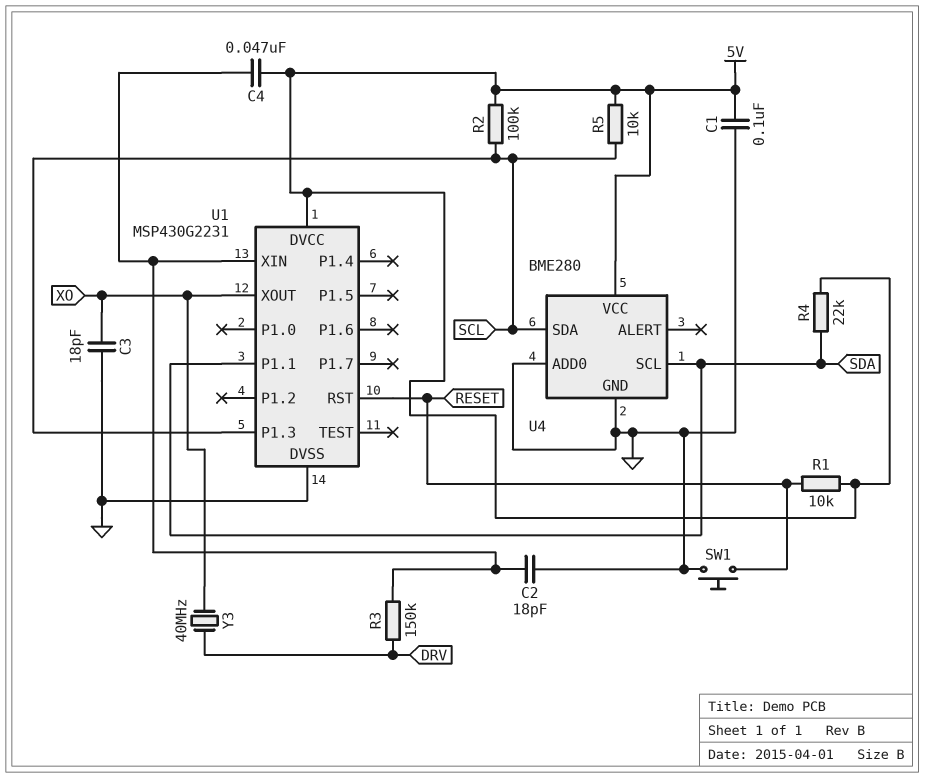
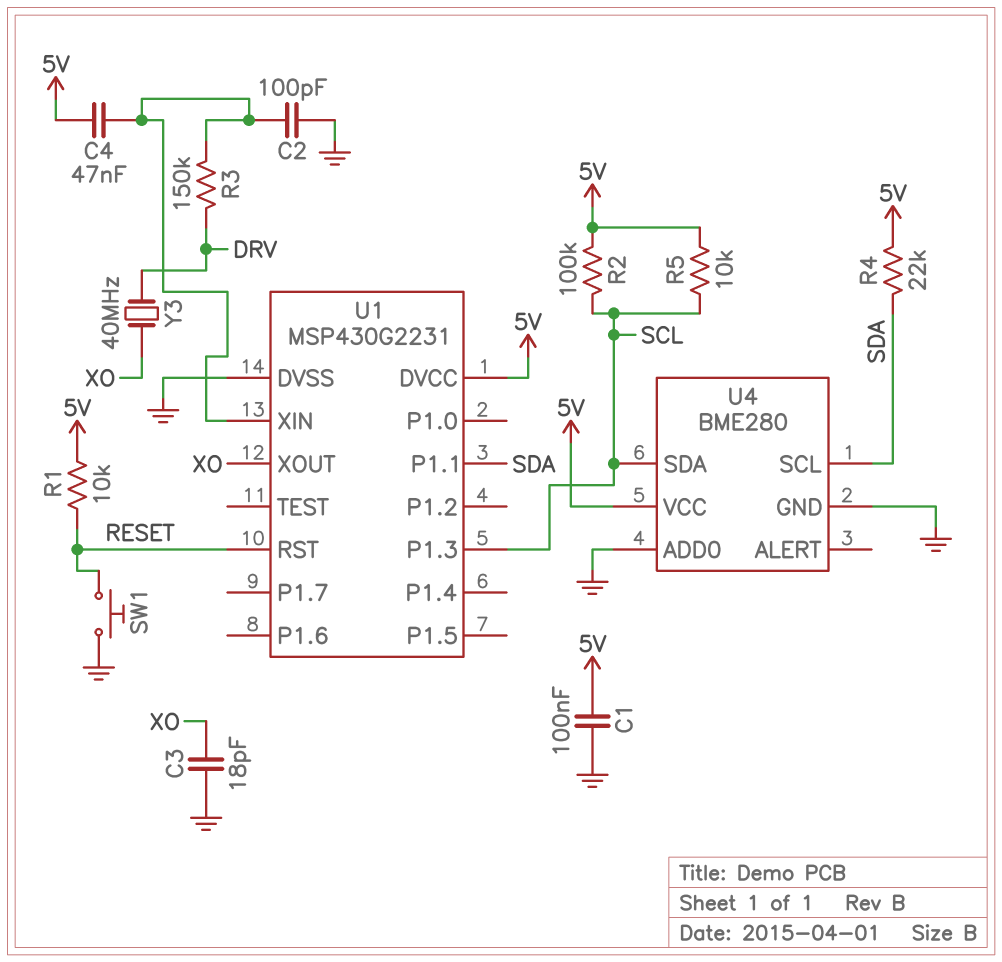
C2: 18pF (GND, U1/XIN) -> 100pF (GND, U1/XIN)

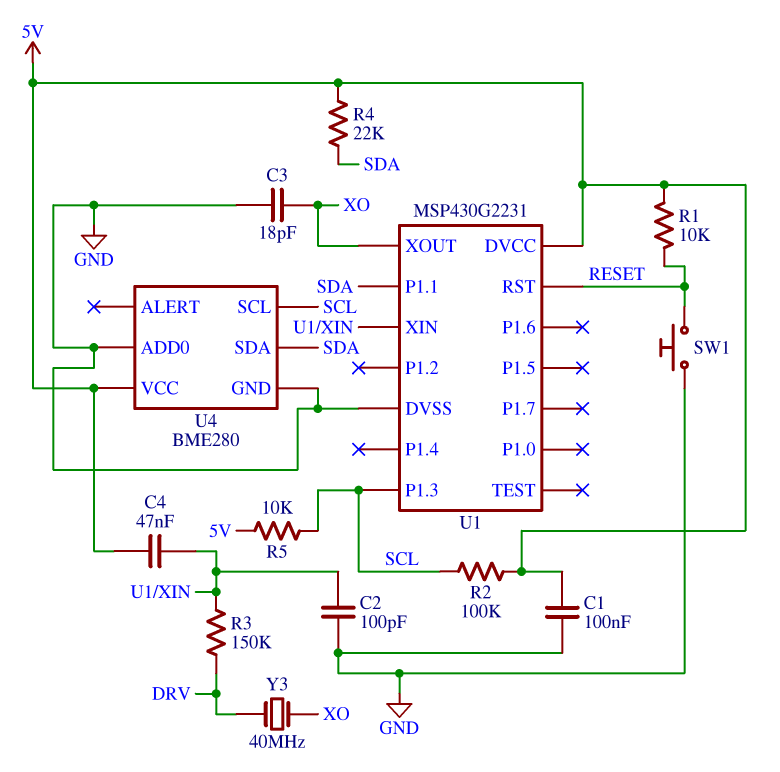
U4 pin SCL: SDA -> SCL
U4 pin SDA: SCL -> SDA

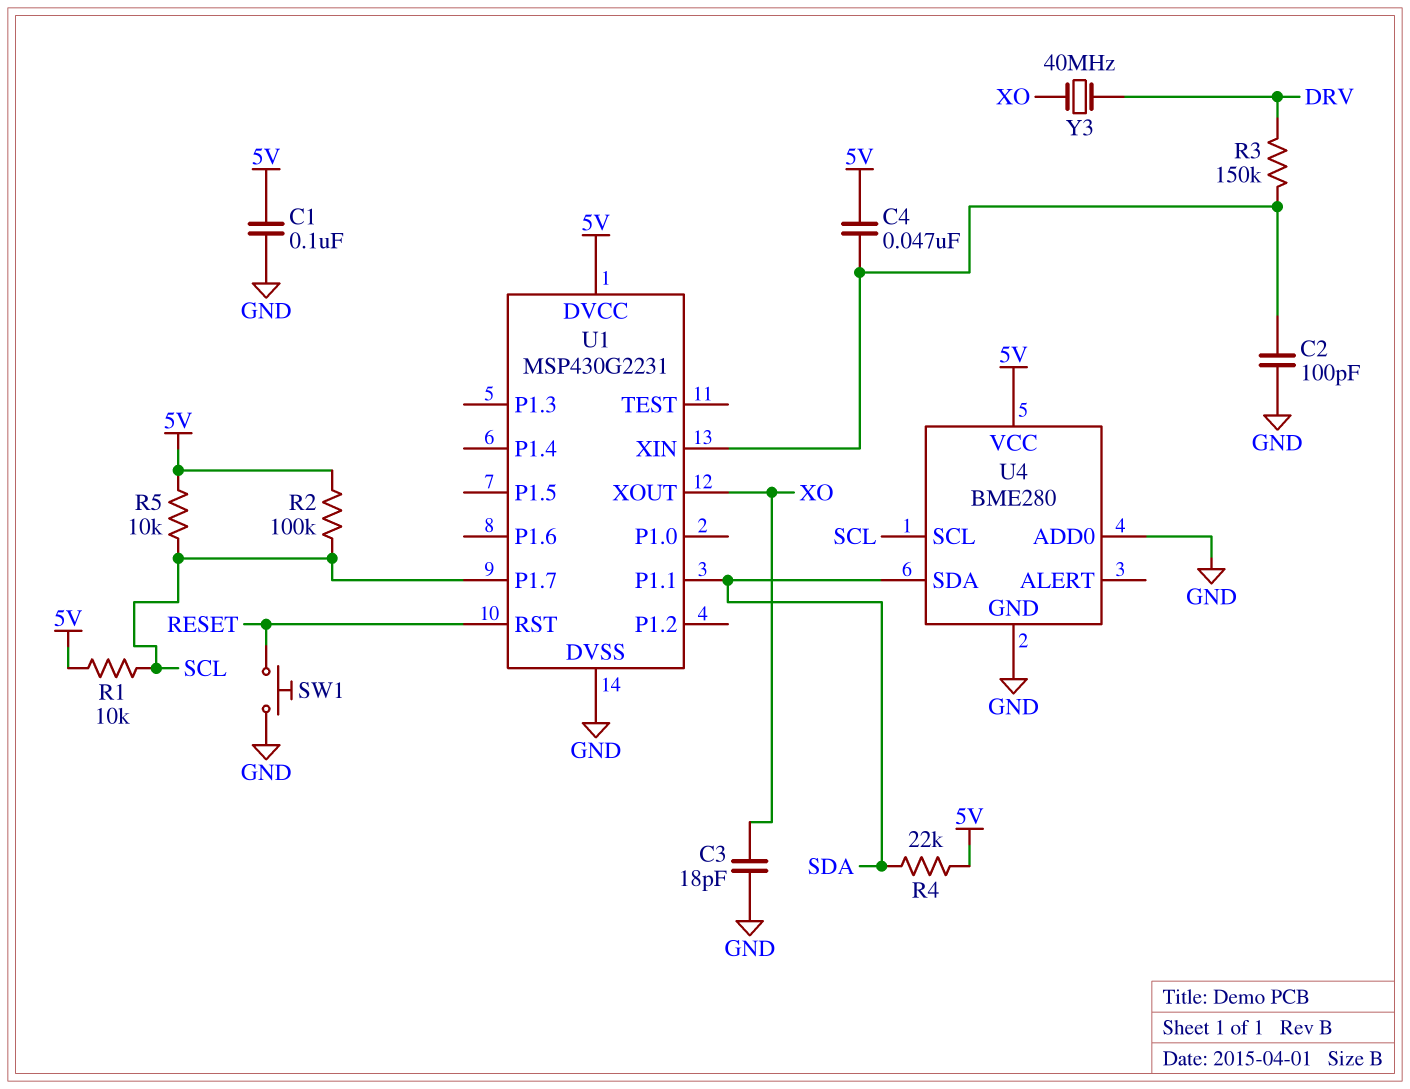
R1: 10k (5V, RESET) -> 10k (5V, SCL)
U1 pin P1.3: SCL -> none
U1 pin P1.7: none -> SCL

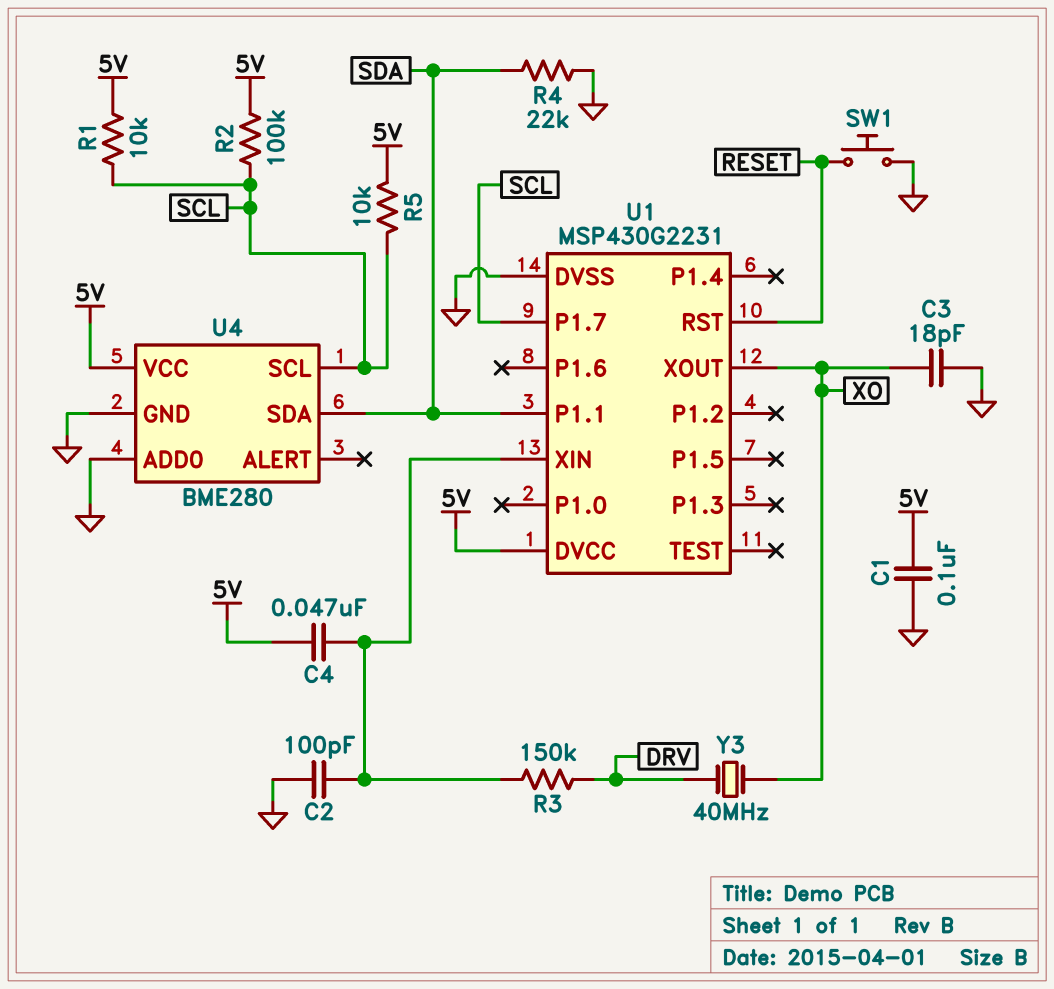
R4: 22k (5V, SDA) -> 22k (GND, SDA)

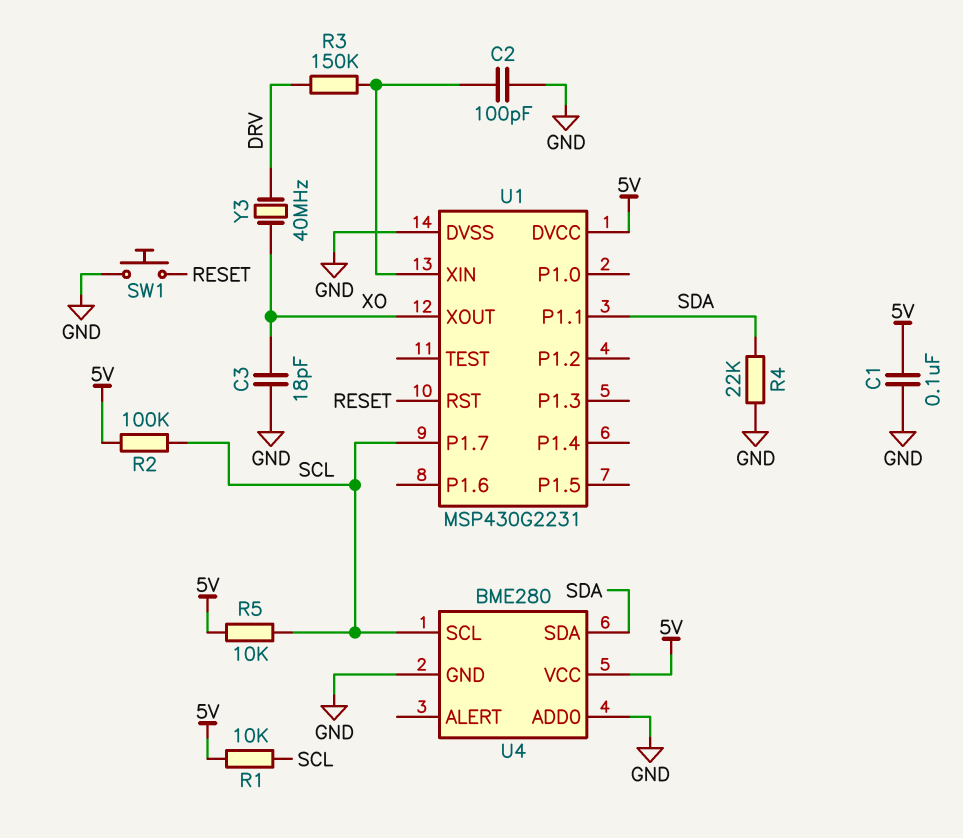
C4: 47nF (5V, U1/XIN) -> none

